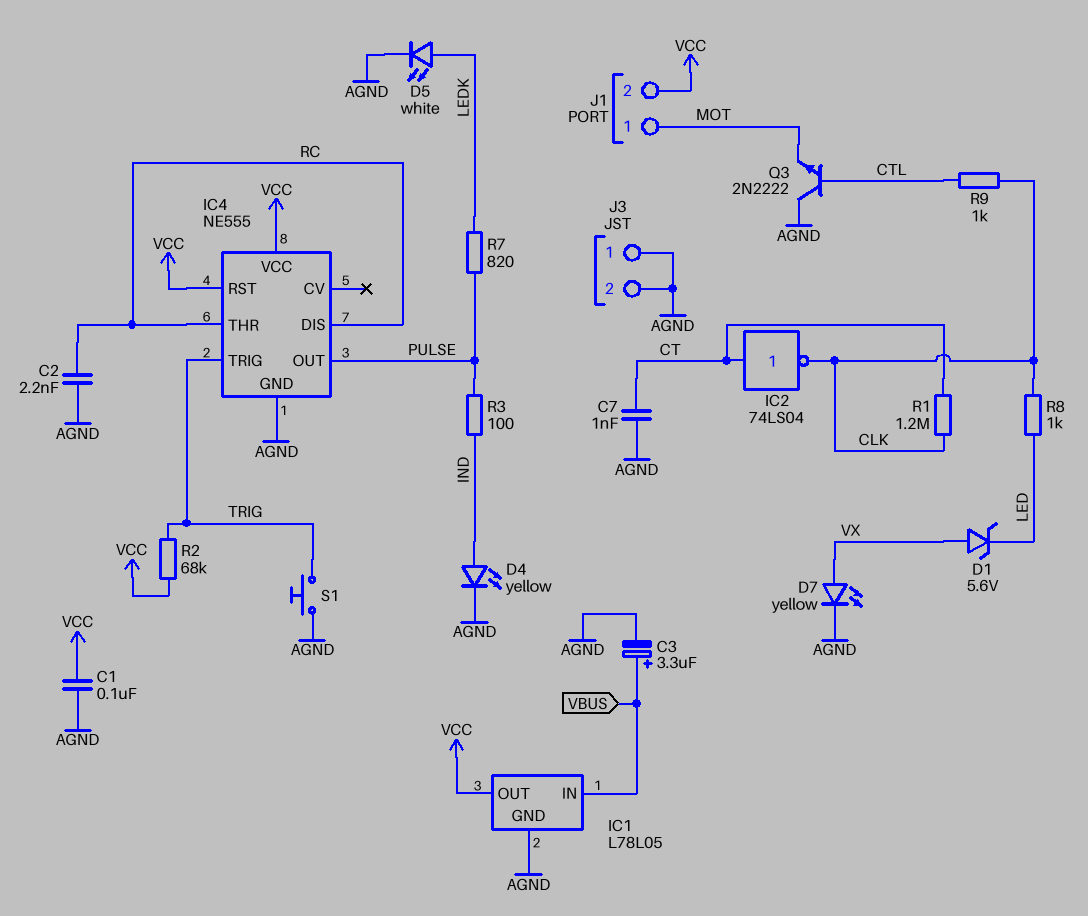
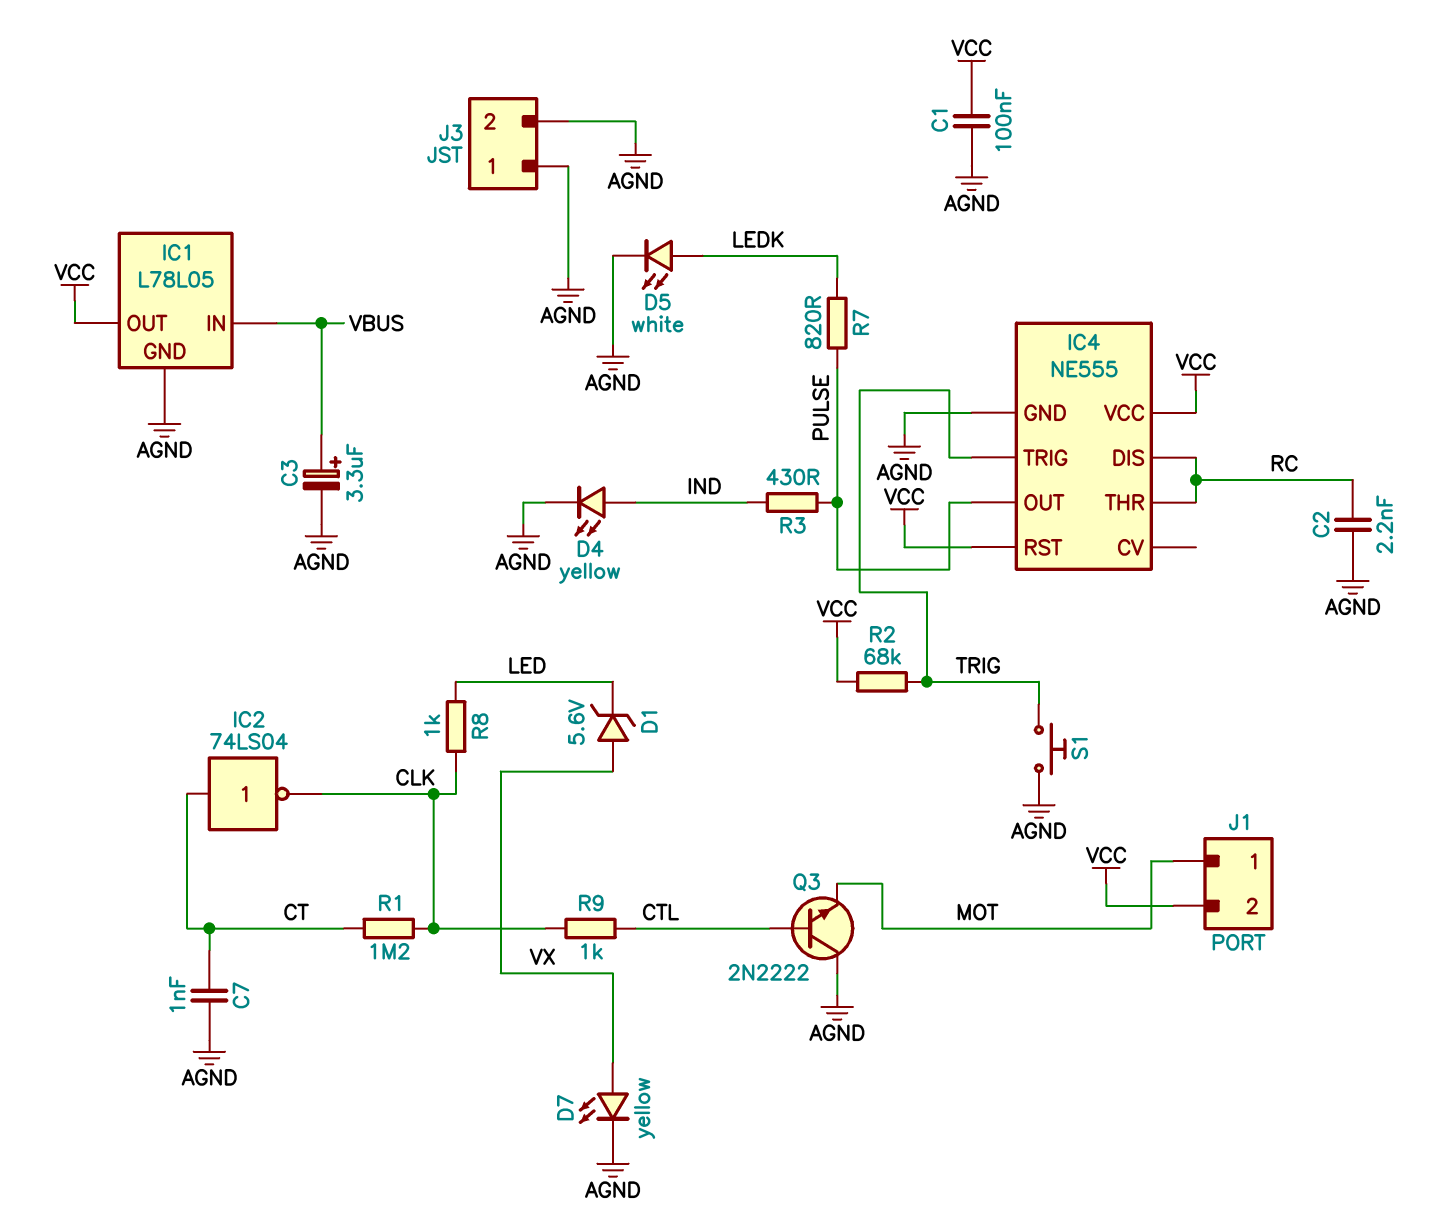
R3: 100 (IND, PULSE) -> 430 (IND, PULSE)

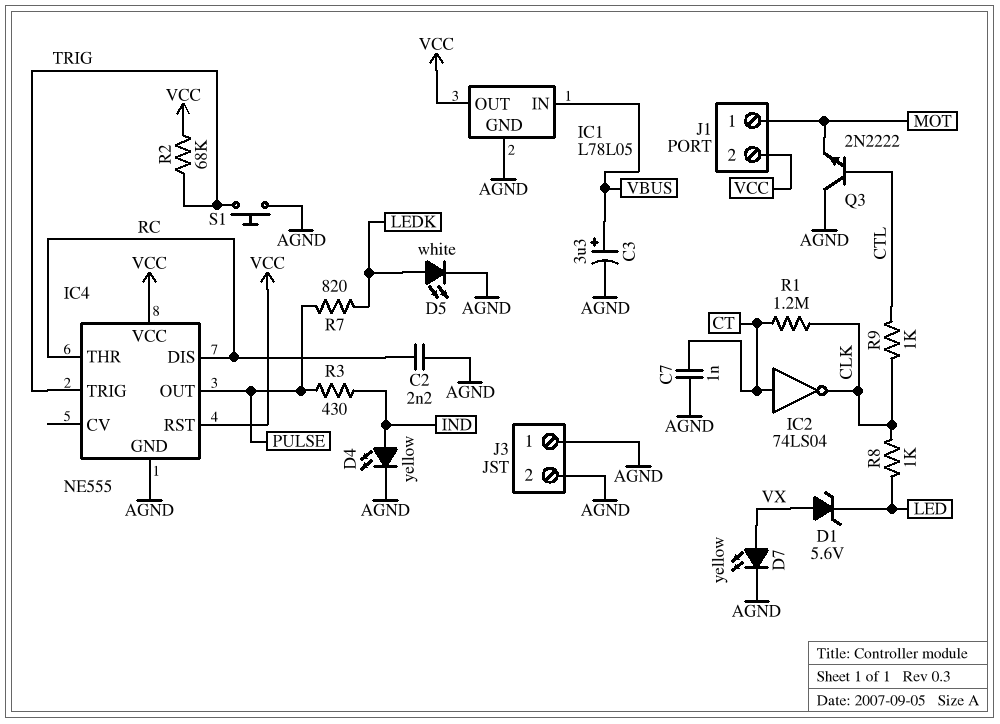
C1: 100nF (AGND, VCC) -> none

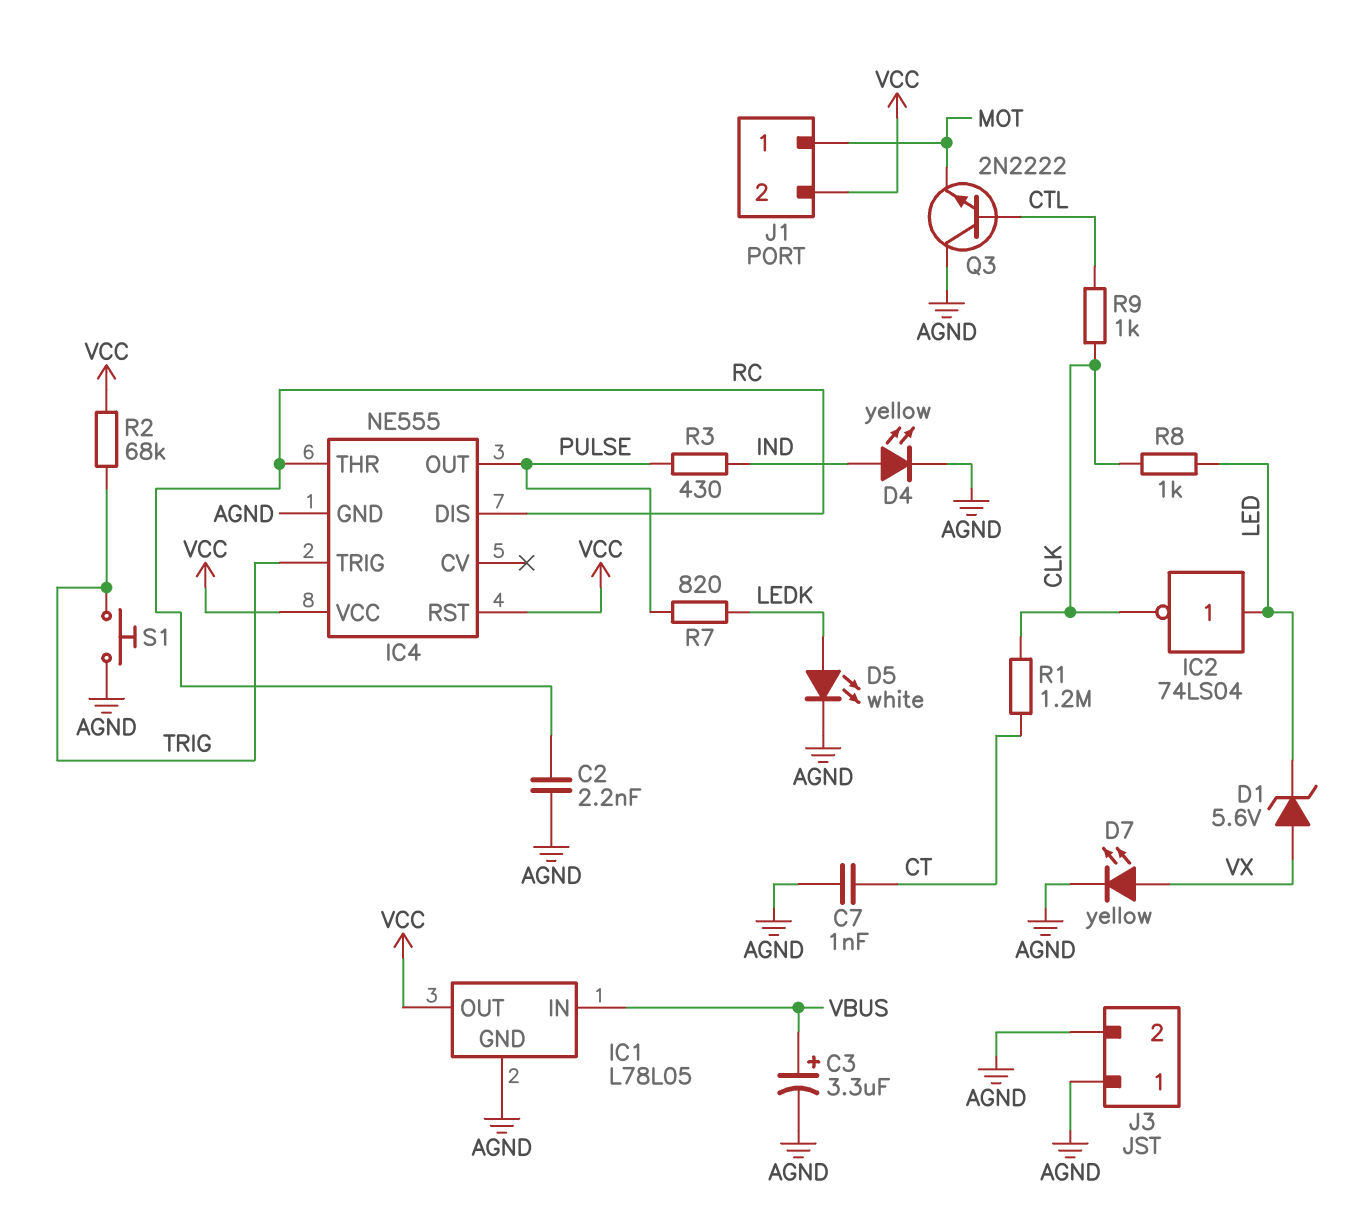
IC2: NOT 74LS04 (in CT, out CLK) -> NOT 74LS04 (in LED, out CLK)

